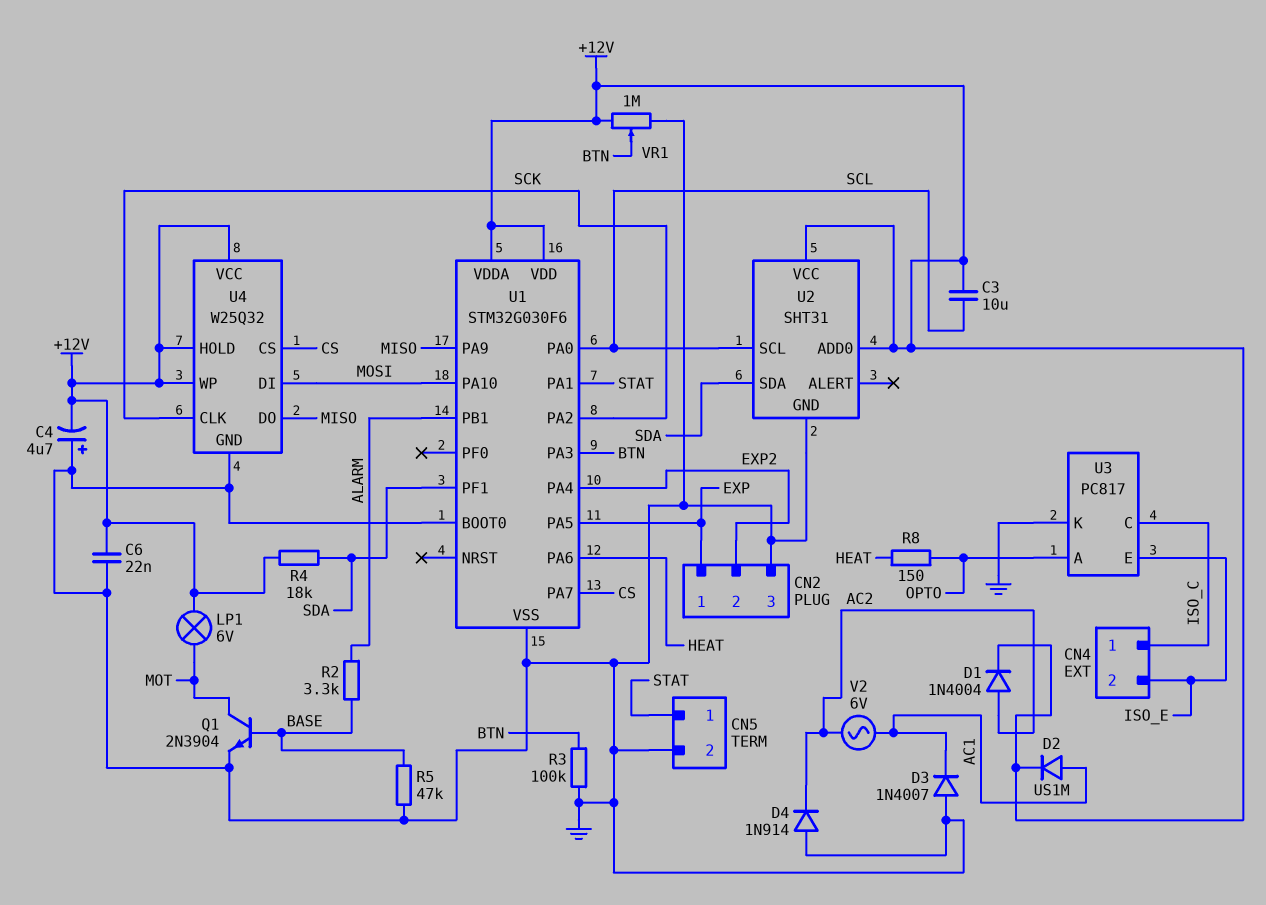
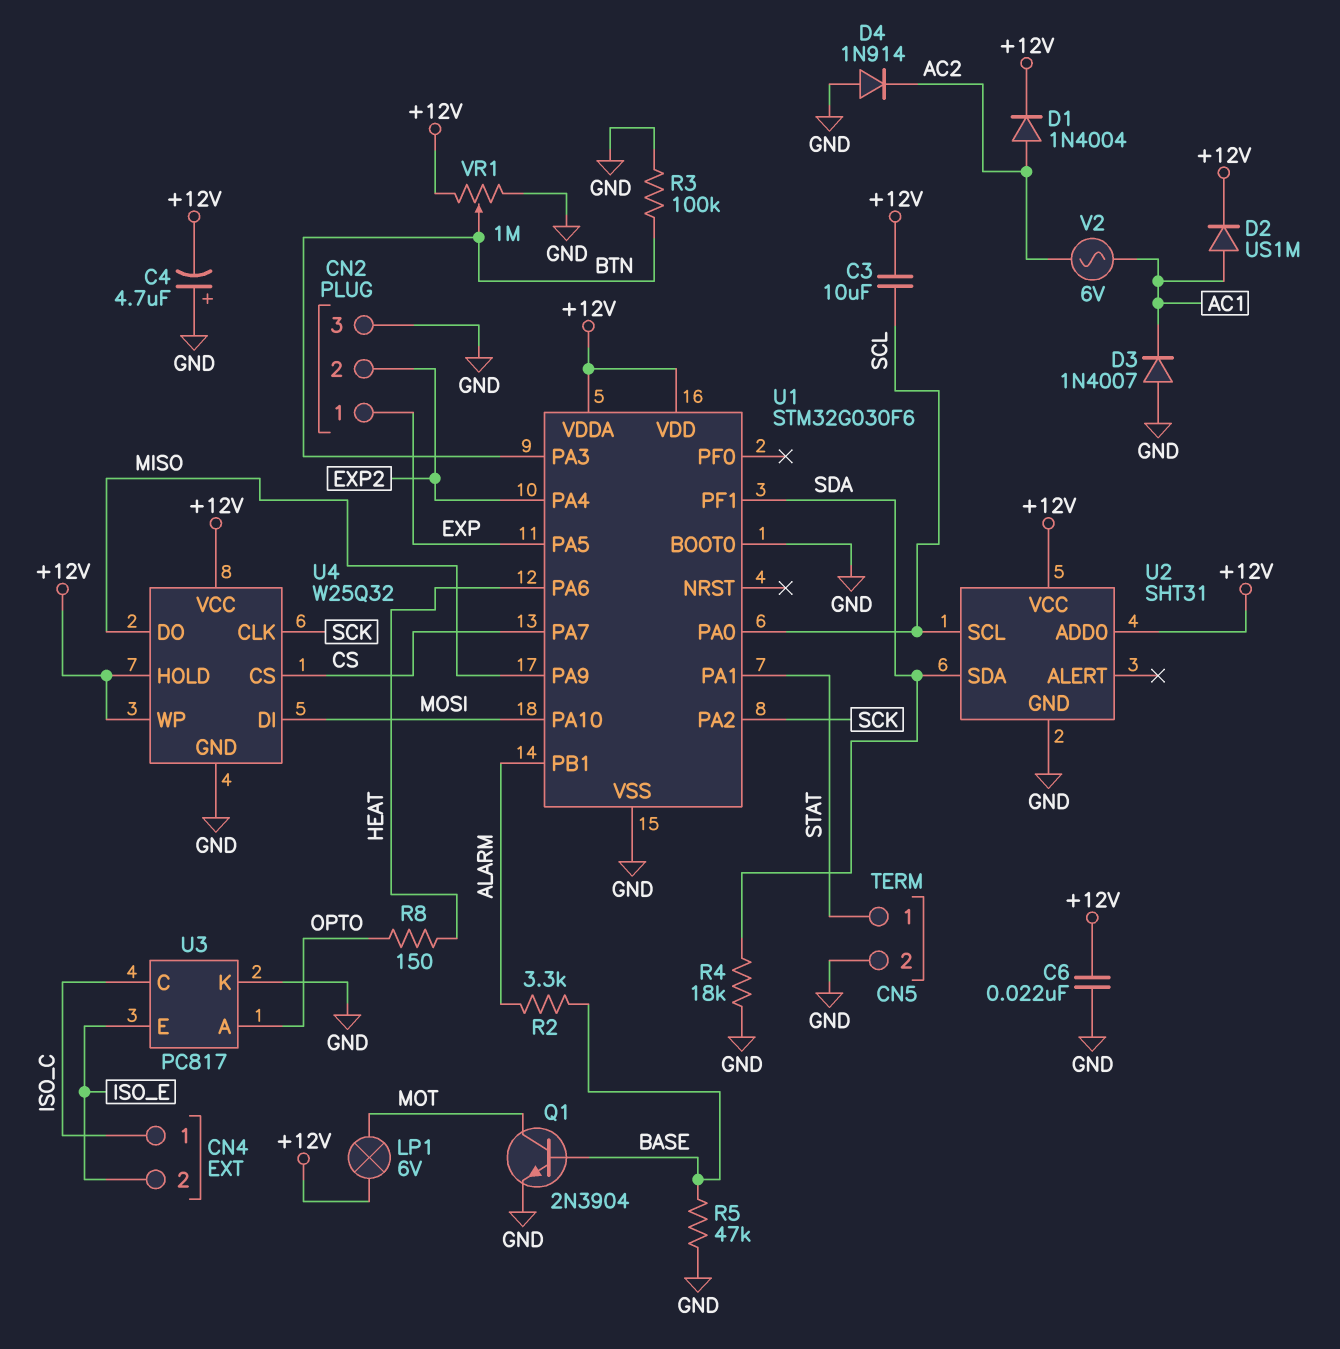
R4: 18k (+12V, SDA) -> 18k (GND, SDA)

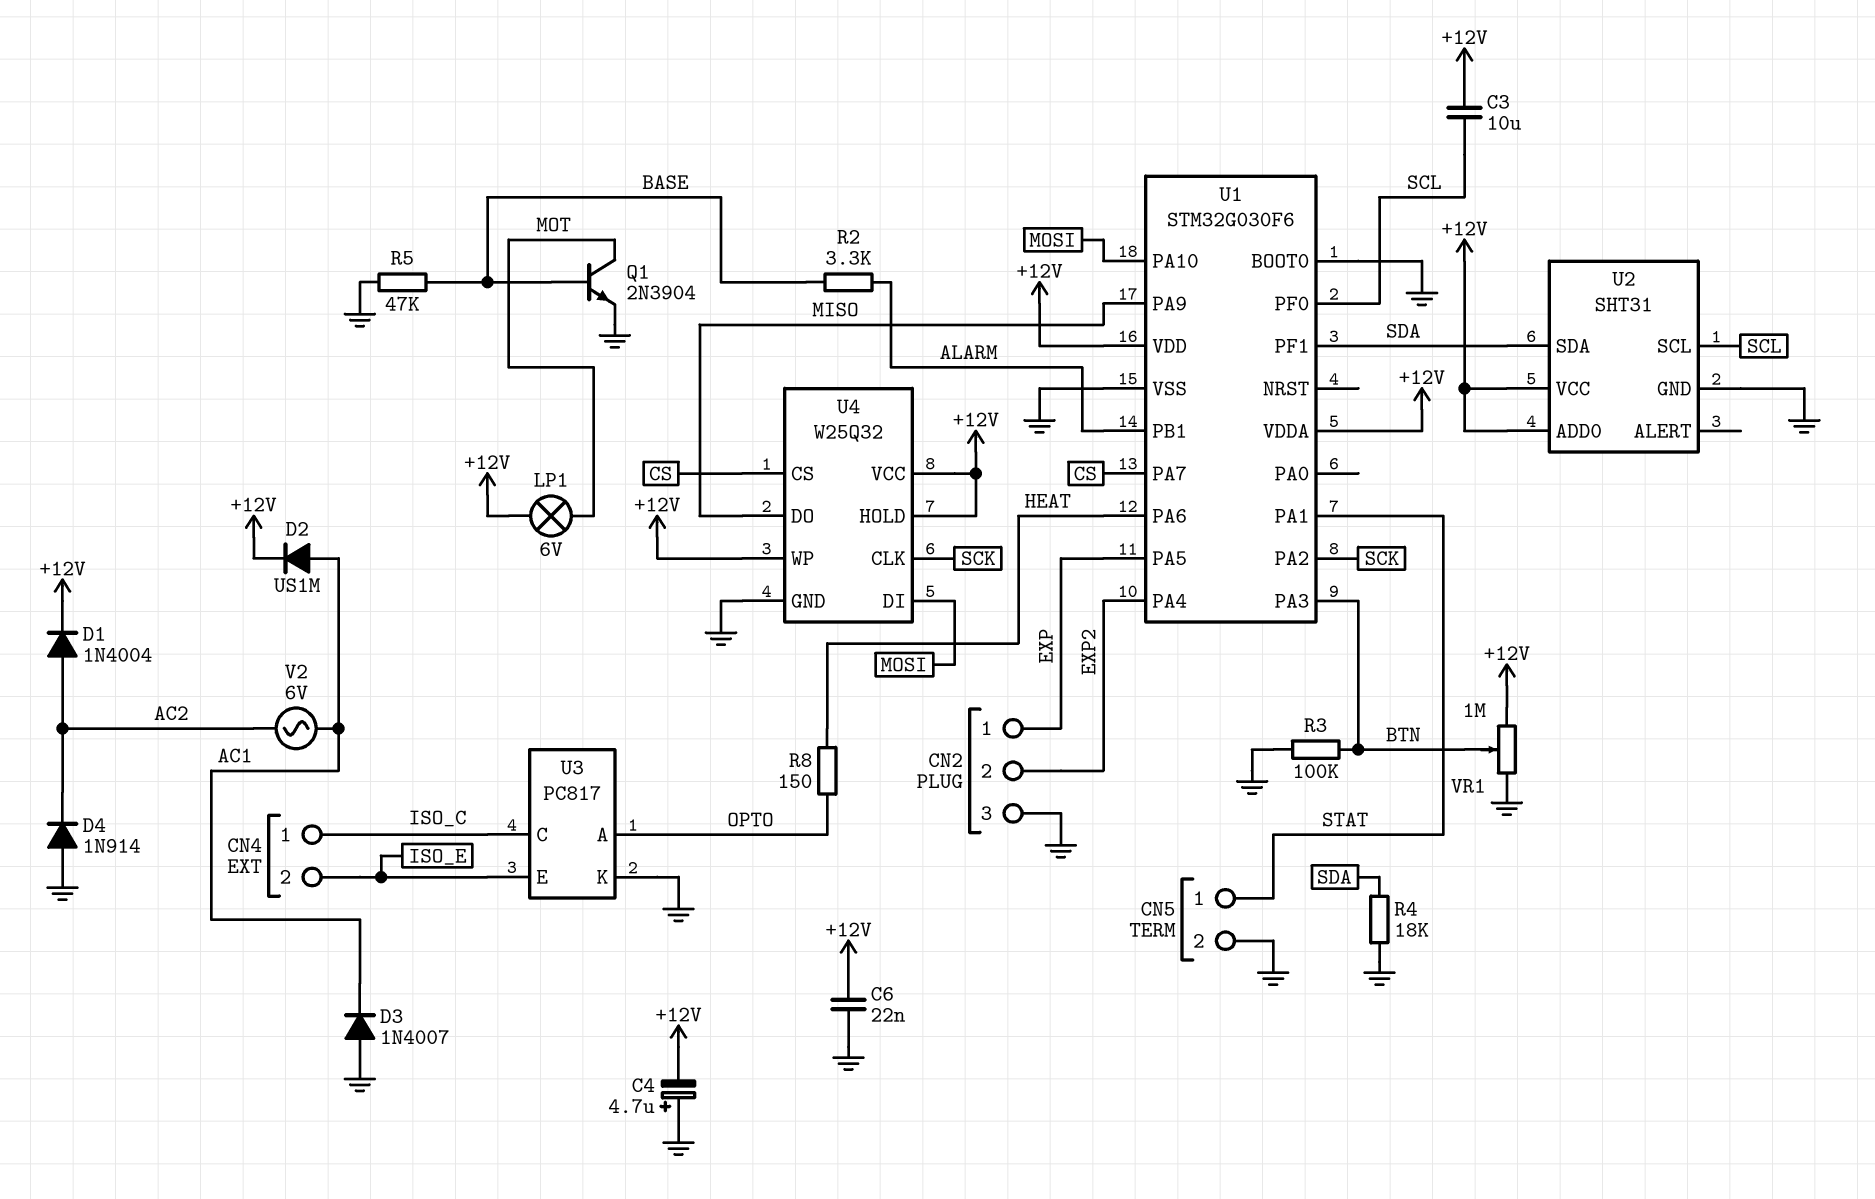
U1 pin PA0: SCL -> none
U1 pin PF0: none -> SCL

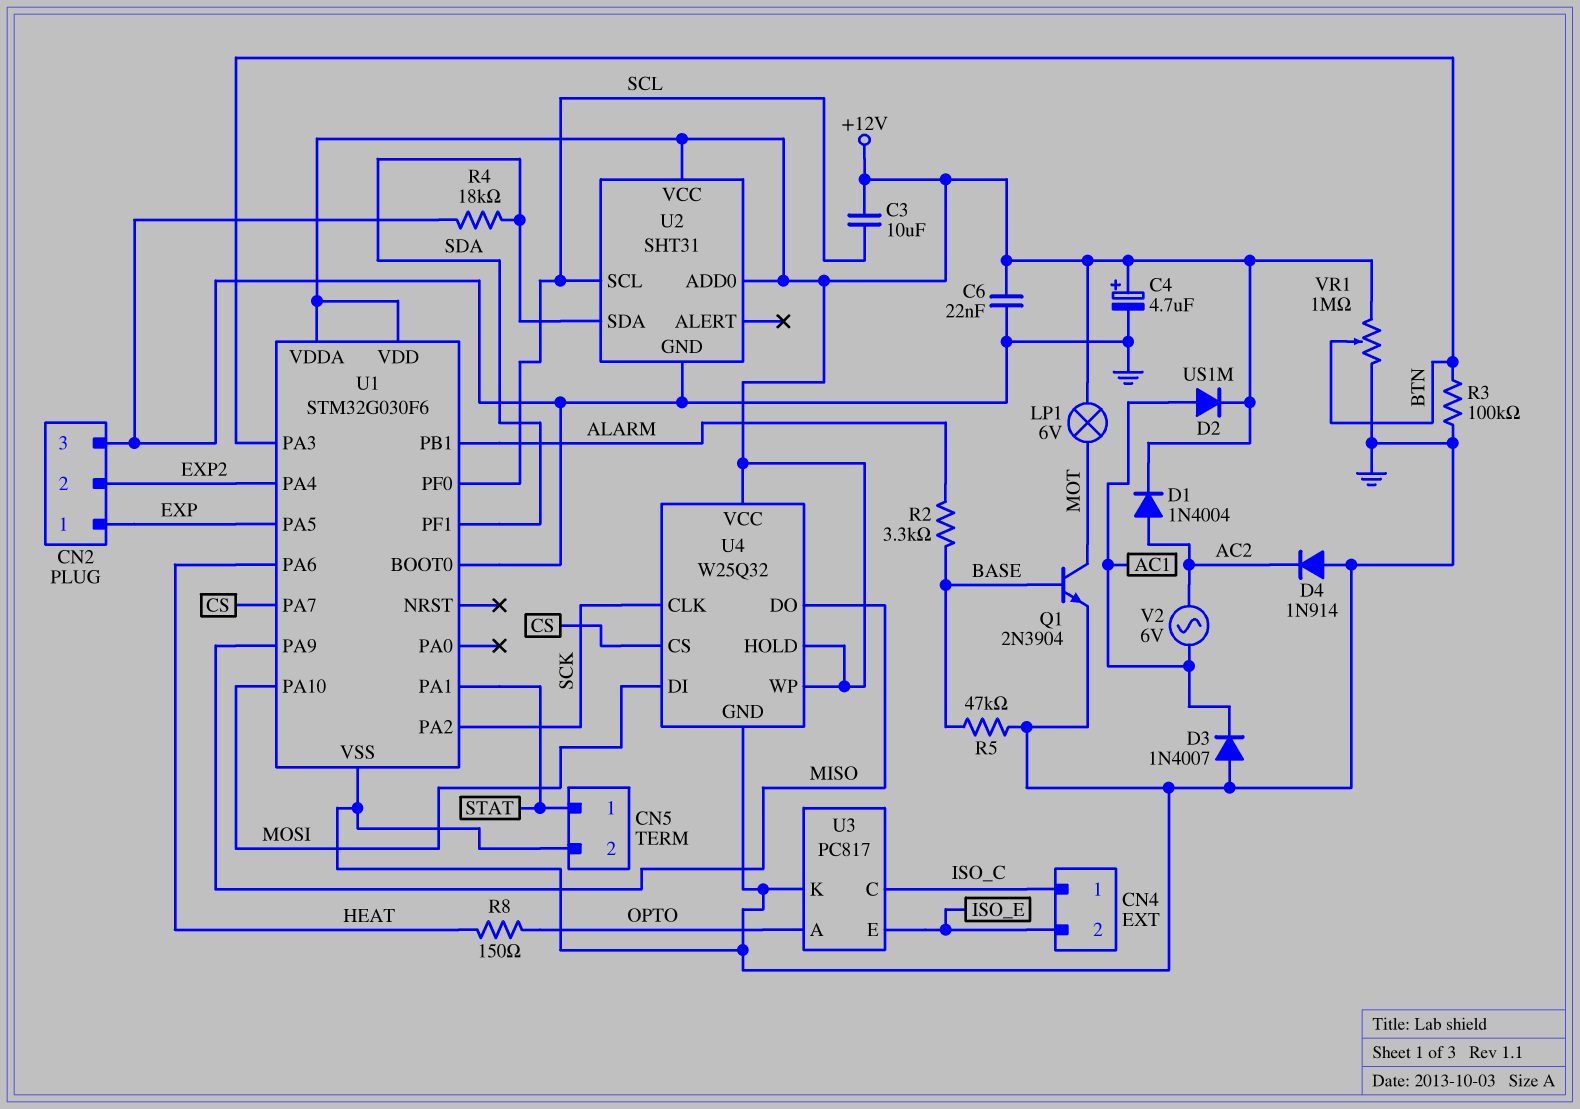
C4: 4.7uF (plus GND, minus +12V) -> 4.7uF (plus +12V, minus GND)

